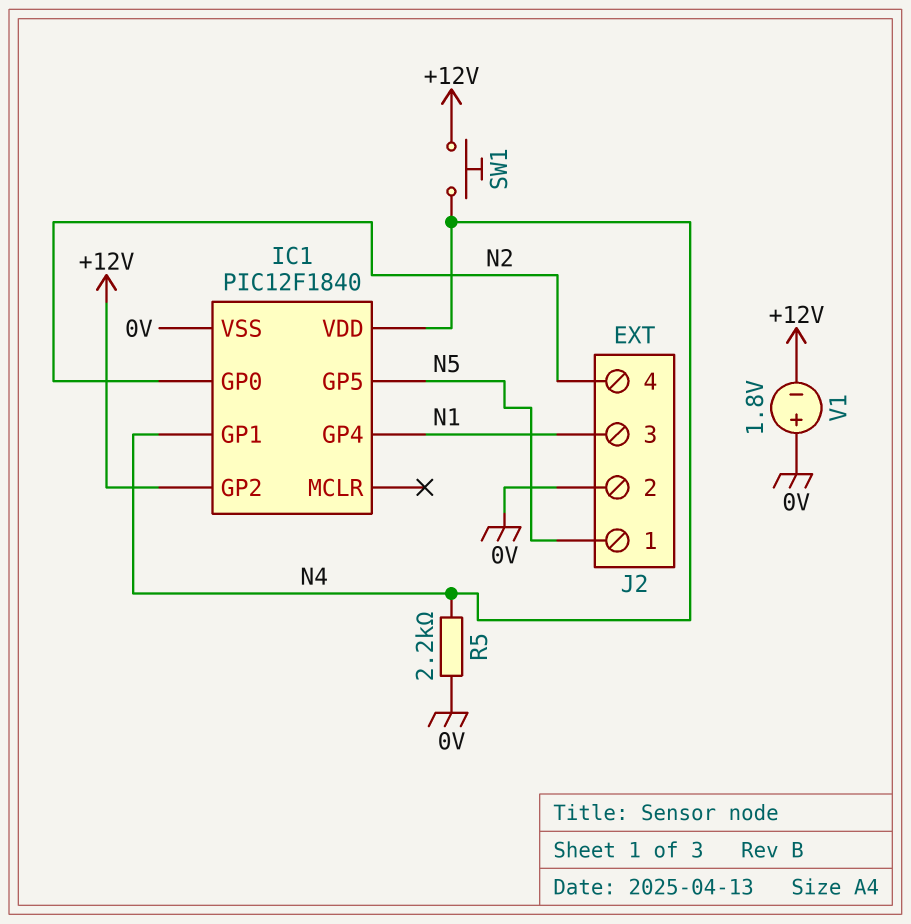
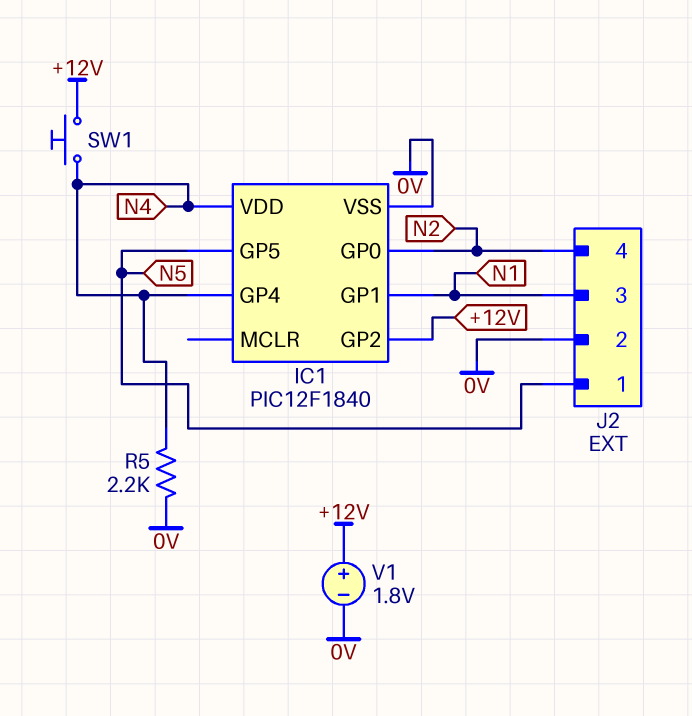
IC1 pin GP1: N4 -> N1
IC1 pin GP4: N1 -> N4
V1: 1.8V (plus 0V, minus +12V) -> 1.8V (plus +12V, minus 0V)

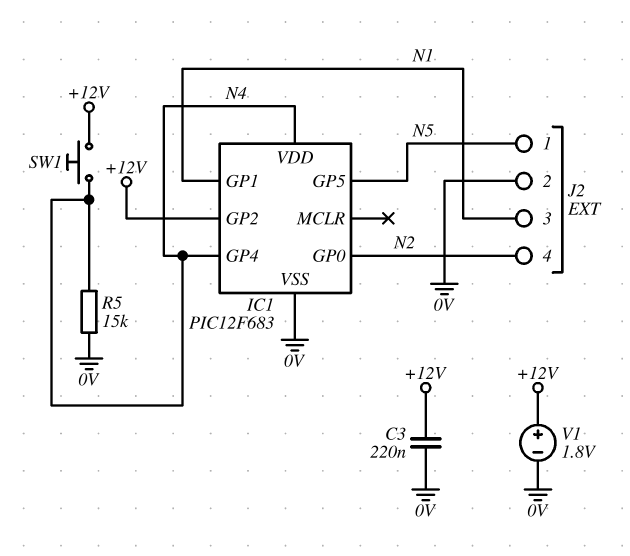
C3: none -> 220nF (+12V, 0V)
IC1: PIC12F1840 -> PIC12F683
R5: 2.2k (0V, N4) -> 15k (0V, N4)

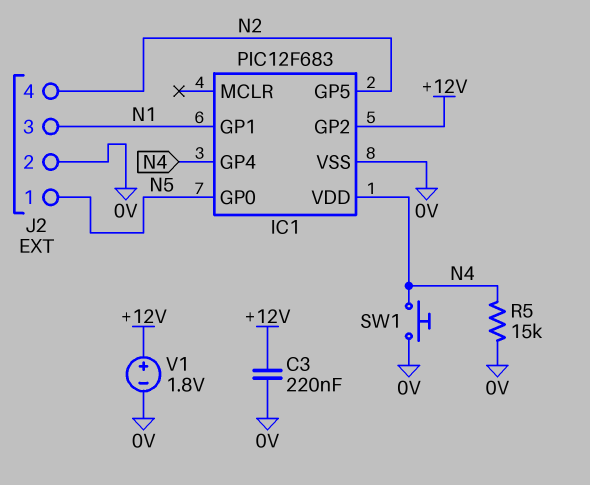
IC1 pin GP0: N2 -> N5
IC1 pin GP5: N5 -> N2
SW1: button (+12V, N4) -> button (0V, N4)

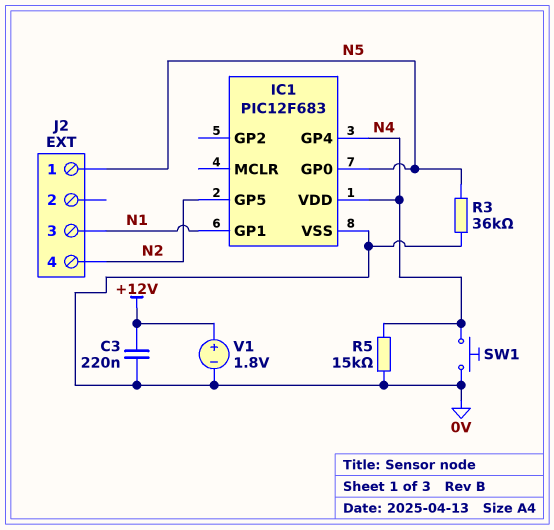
IC1 pin GP2: +12V -> none
J2 pin 2: 0V -> none
R3: none -> 36k (0V, N5)

